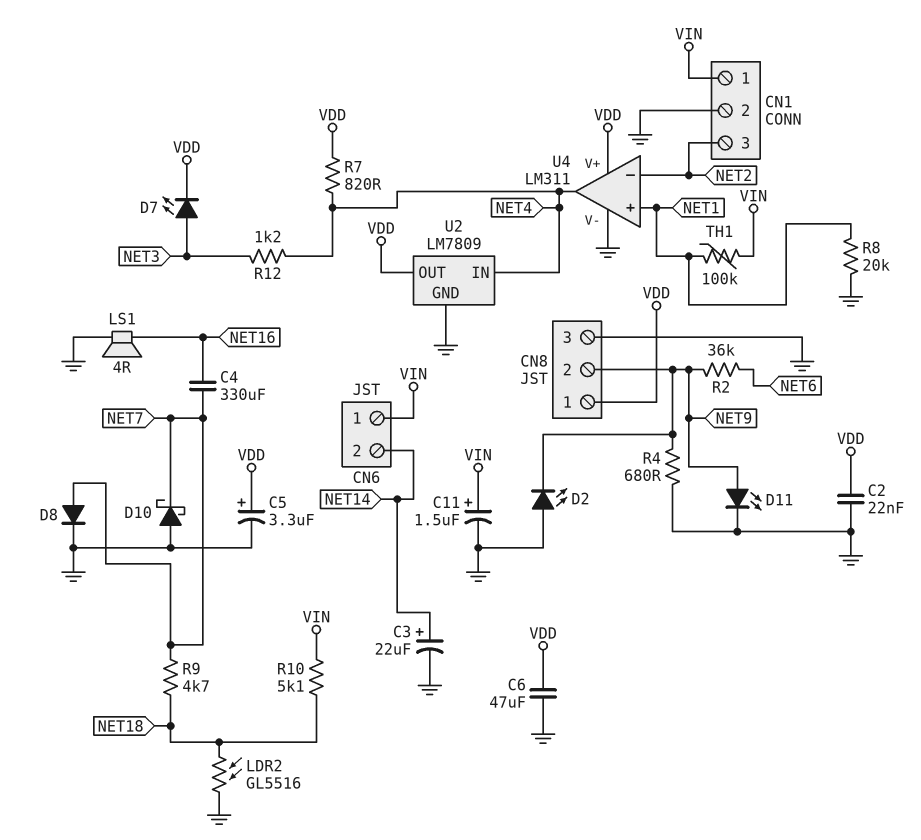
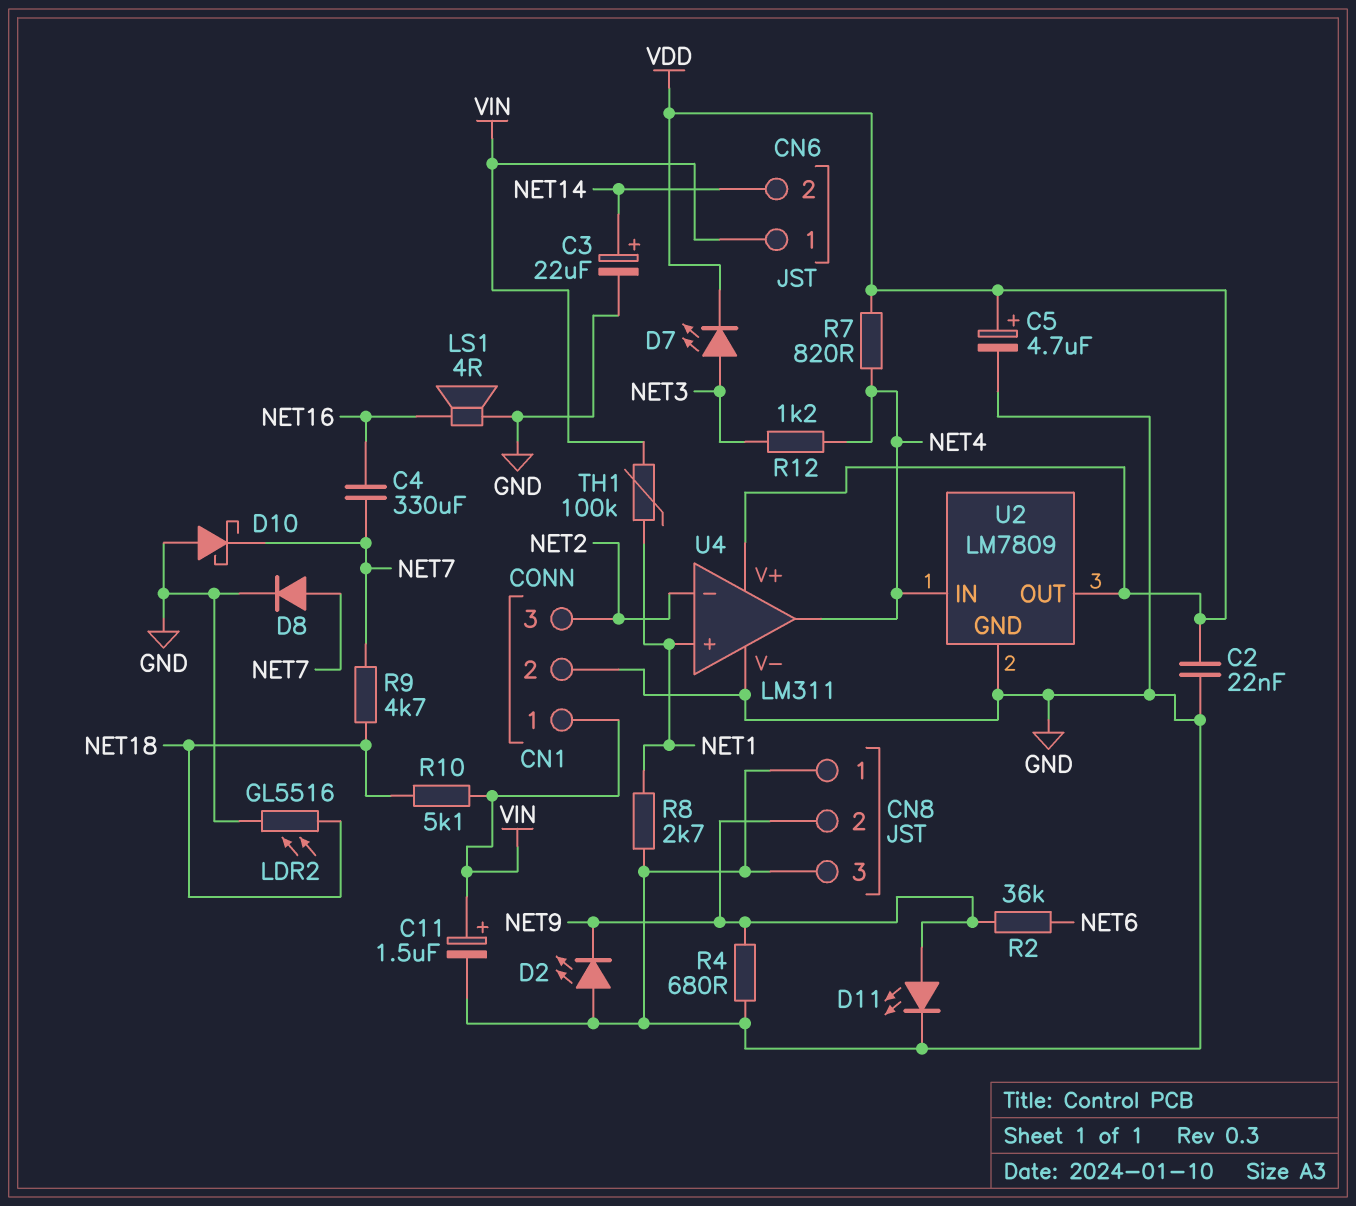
C5: 3.3uF (plus VDD, minus GND) -> 4.7uF (plus VDD, minus GND)
C6: 47uF (GND, VDD) -> none
CN8 pin 1: VDD -> GND
R8: 20k (GND, NET1) -> 2.7k (GND, NET1)

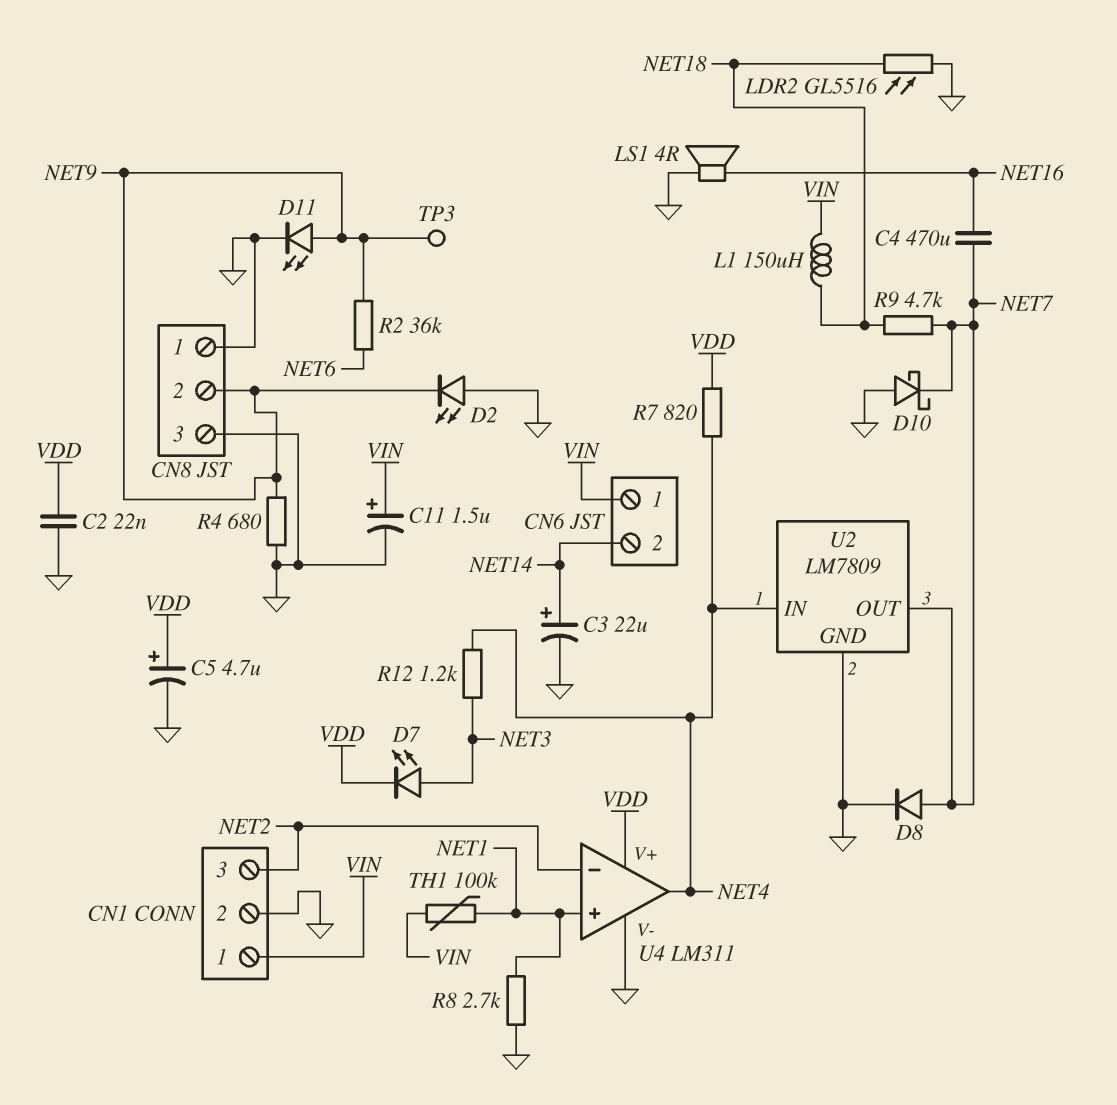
C4: 330uF (NET7, NET16) -> 470uF (NET7, NET16)
L1: none -> 150uH (NET18, VIN)
R10: 5.1k (NET18, VIN) -> none
TP3: none -> test point (NET9)
U2 pin OUT: VDD -> NET7

